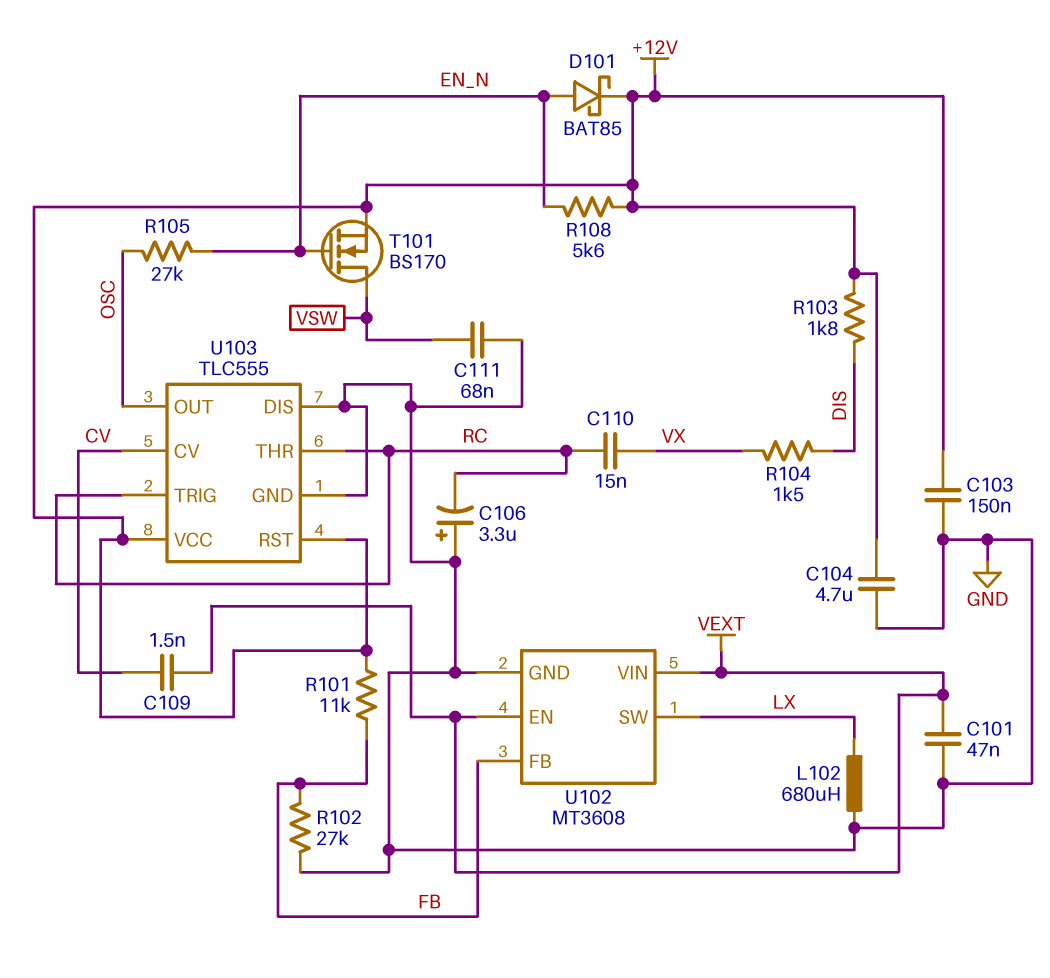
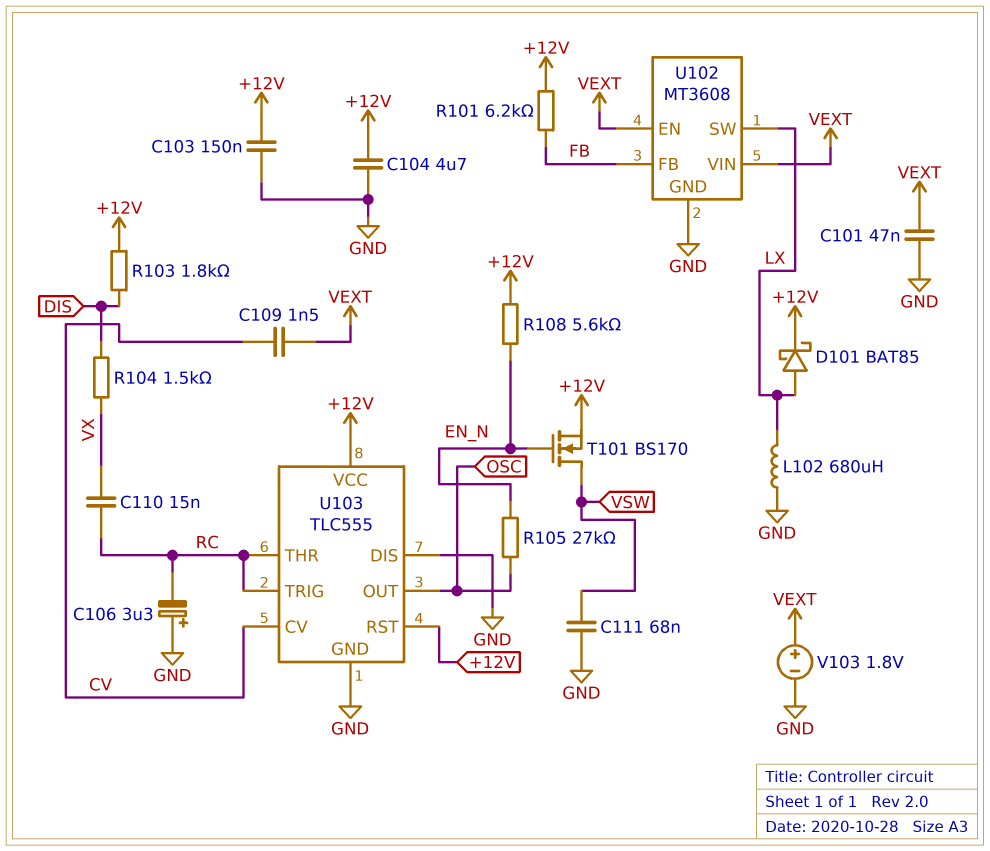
D101: schottky BAT85 (A EN_N, K +12V) -> schottky BAT85 (A LX, K +12V)
R101: 11k (+12V, FB) -> 6.2k (+12V, FB)
R102: 27k (FB, GND) -> none
V103: none -> 1.8V (plus VEXT, minus GND)

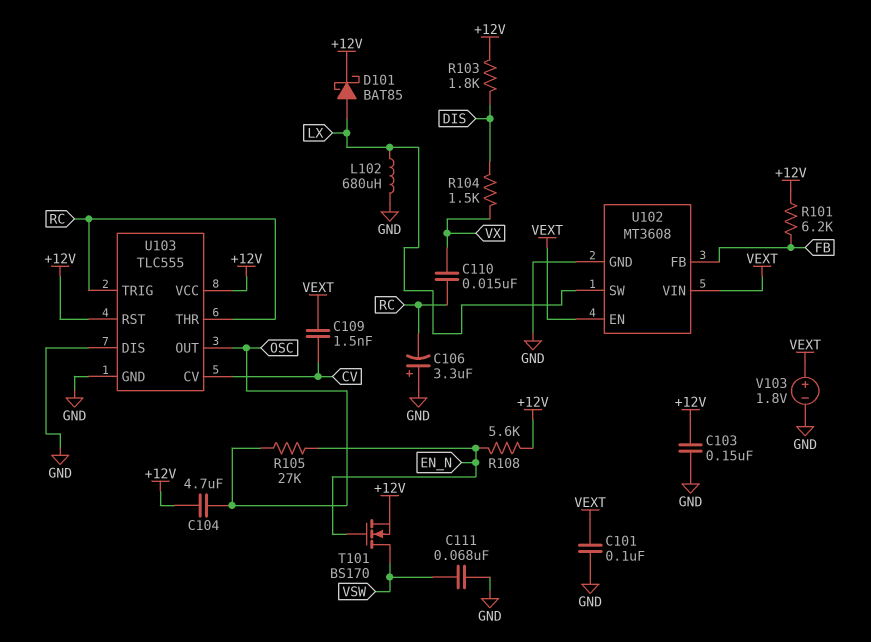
C101: 47nF (GND, VEXT) -> 100nF (GND, VEXT)
C104: 4.7uF (+12V, GND) -> 4.7uF (+12V, OSC)

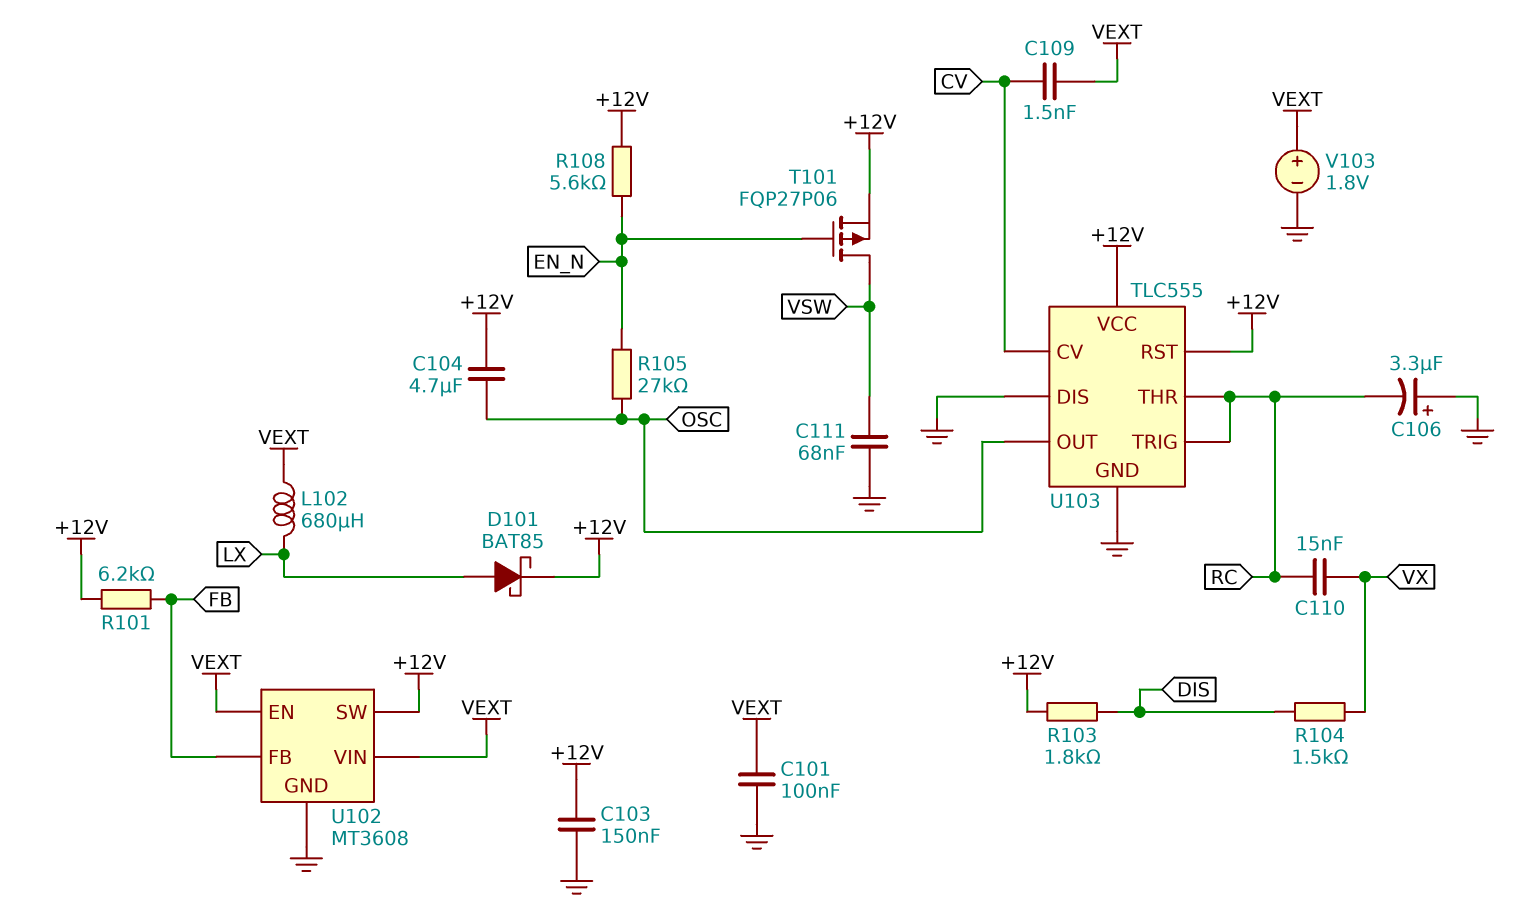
L102: 680uH (GND, LX) -> 680uH (LX, VEXT)
T101: NMOS BS170 (G EN_N, D VSW, S +12V) -> PMOS FQP27P06 (G EN_N, D VSW, S +12V)
U102 pin SW: LX -> +12V

